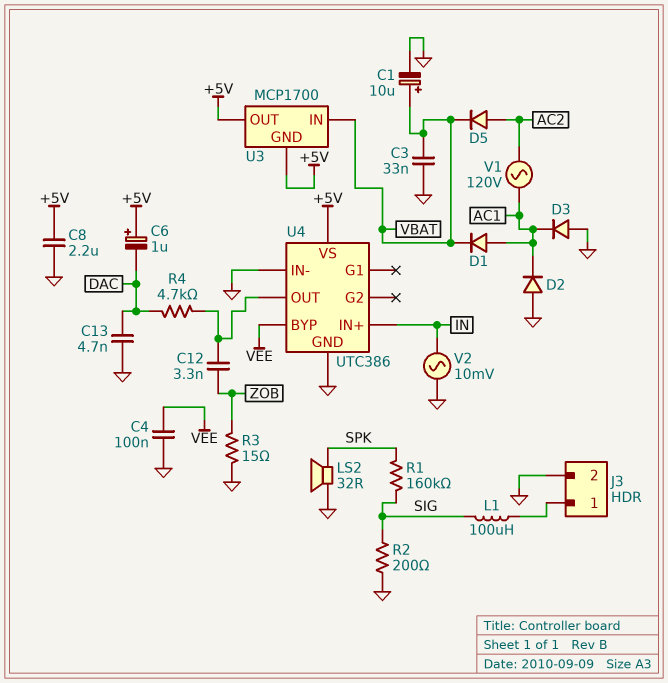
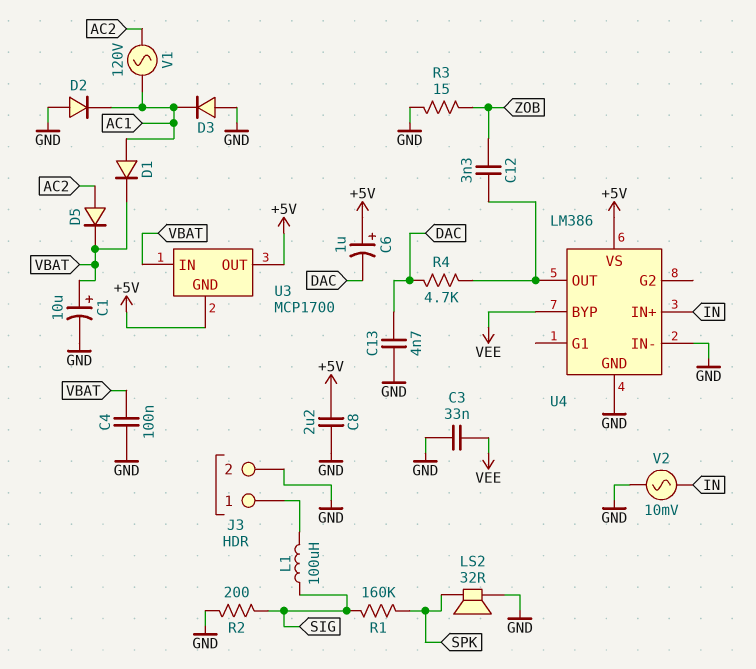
C3: 33nF (GND, VBAT) -> 33nF (GND, VEE)
C4: 100nF (GND, VEE) -> 100nF (GND, VBAT)
U4: UTC386 -> LM386

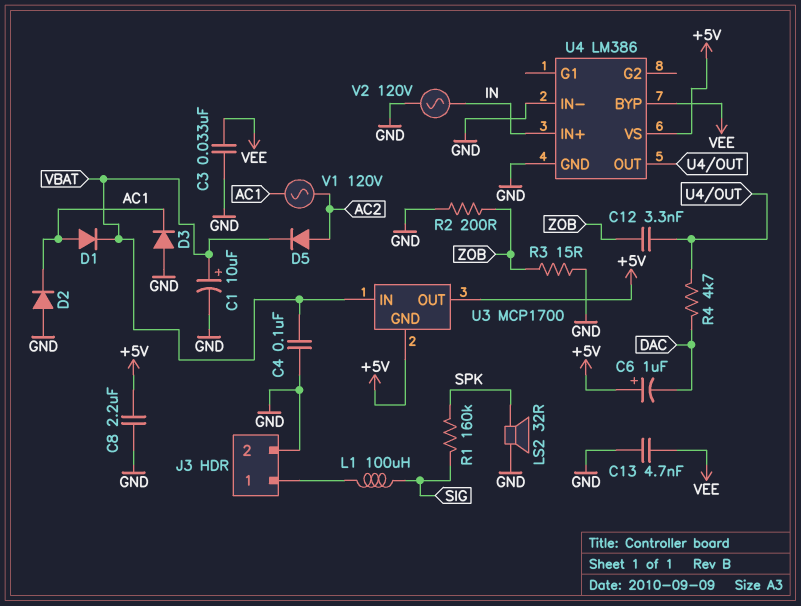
C13: 4.7nF (DAC, GND) -> 4.7nF (GND, VEE)
R2: 200 (GND, SIG) -> 200 (GND, ZOB)
V2: AC 10mV (GND, IN) -> AC 120V (GND, IN)

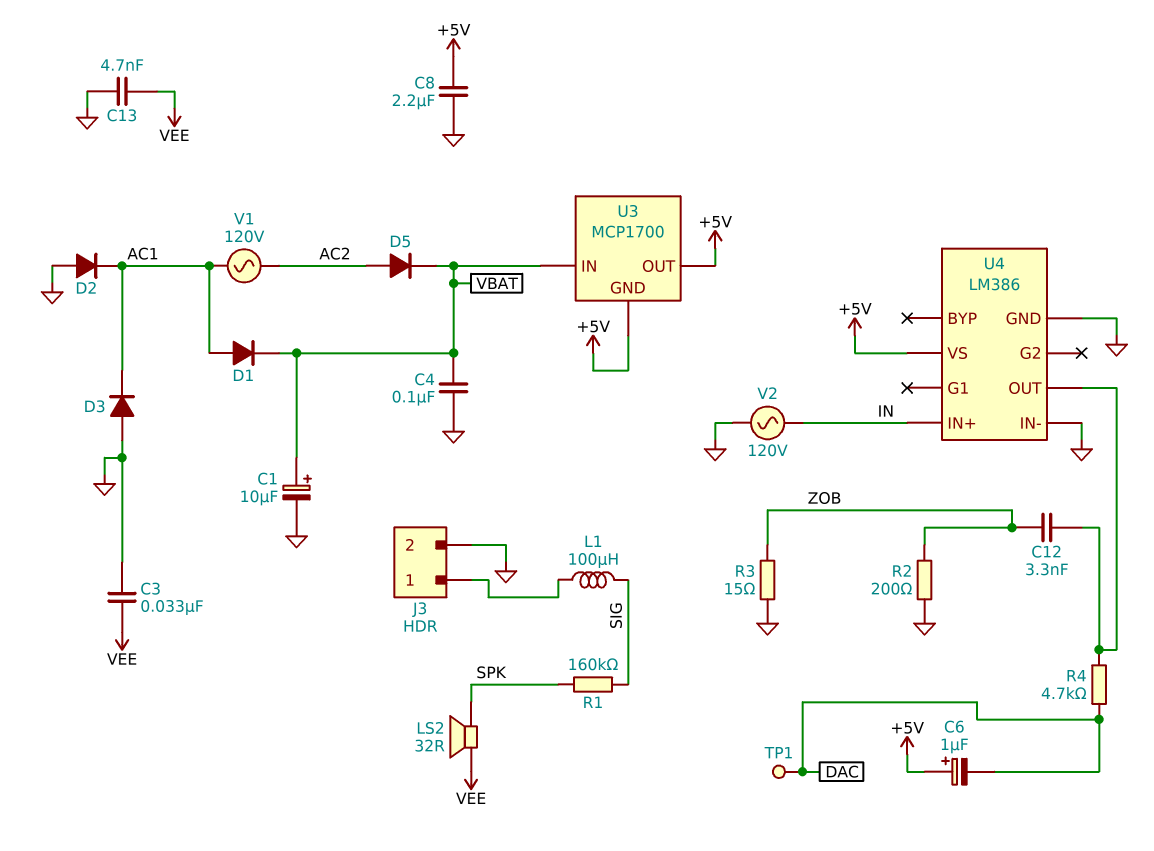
LS2: speaker 32R (GND, SPK) -> speaker 32R (SPK, VEE)
TP1: none -> test point (DAC)
U4 pin BYP: VEE -> none

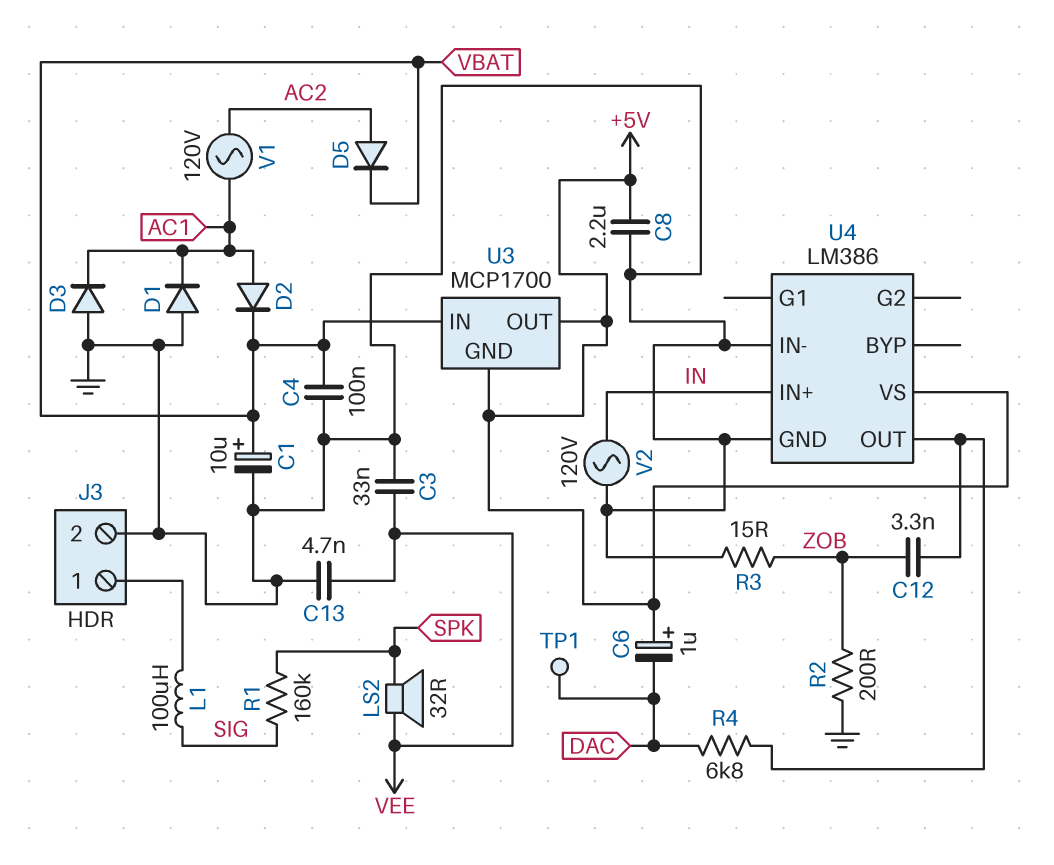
D1: diode (A AC1, K VBAT) -> diode (A GND, K AC1)
D2: diode (A GND, K AC1) -> diode (A AC1, K VBAT)
R4: 4.7k (DAC, U4/OUT) -> 6.8k (DAC, U4/OUT)

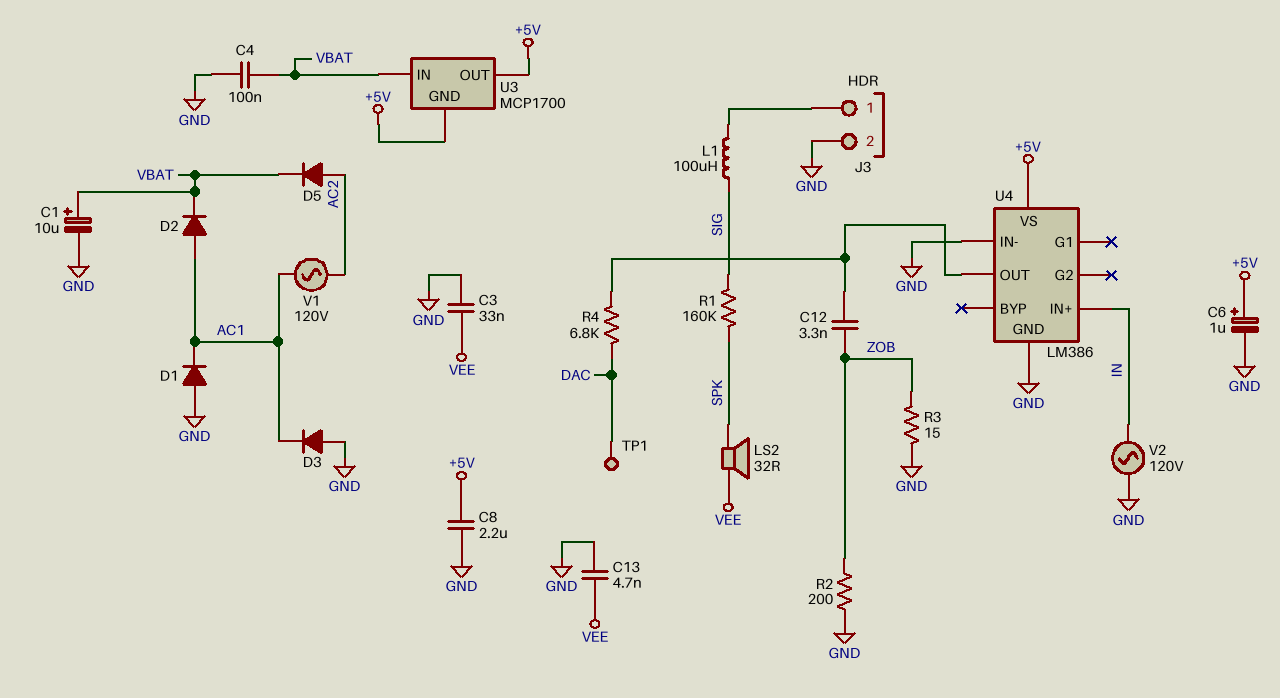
C6: 1uF (plus +5V, minus DAC) -> 1uF (plus +5V, minus GND)

